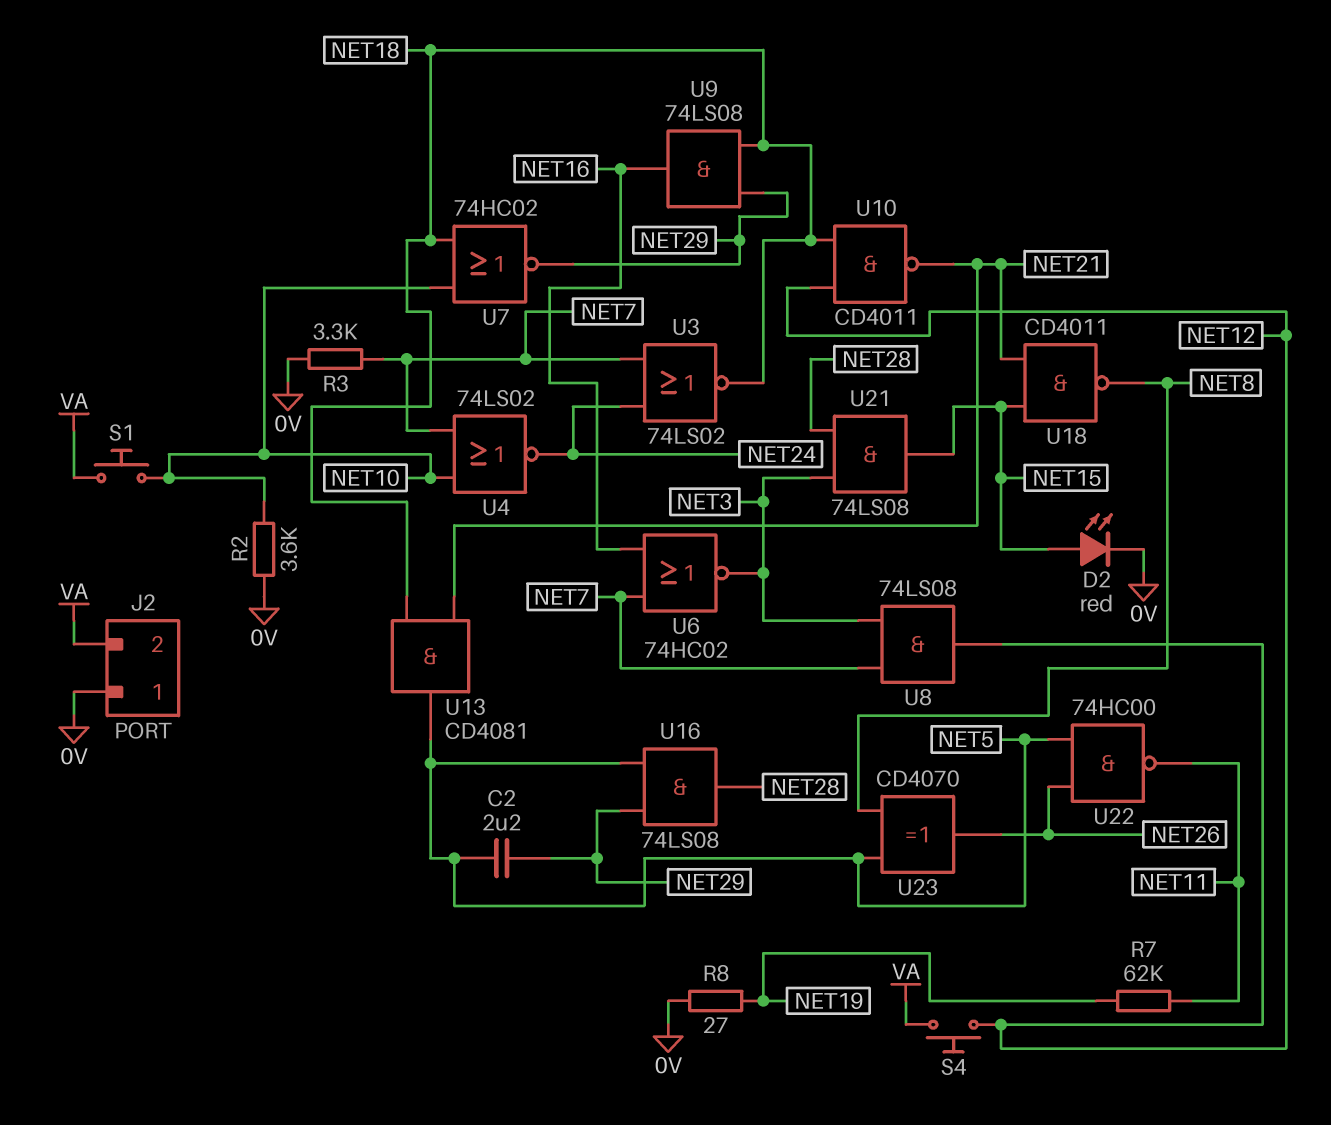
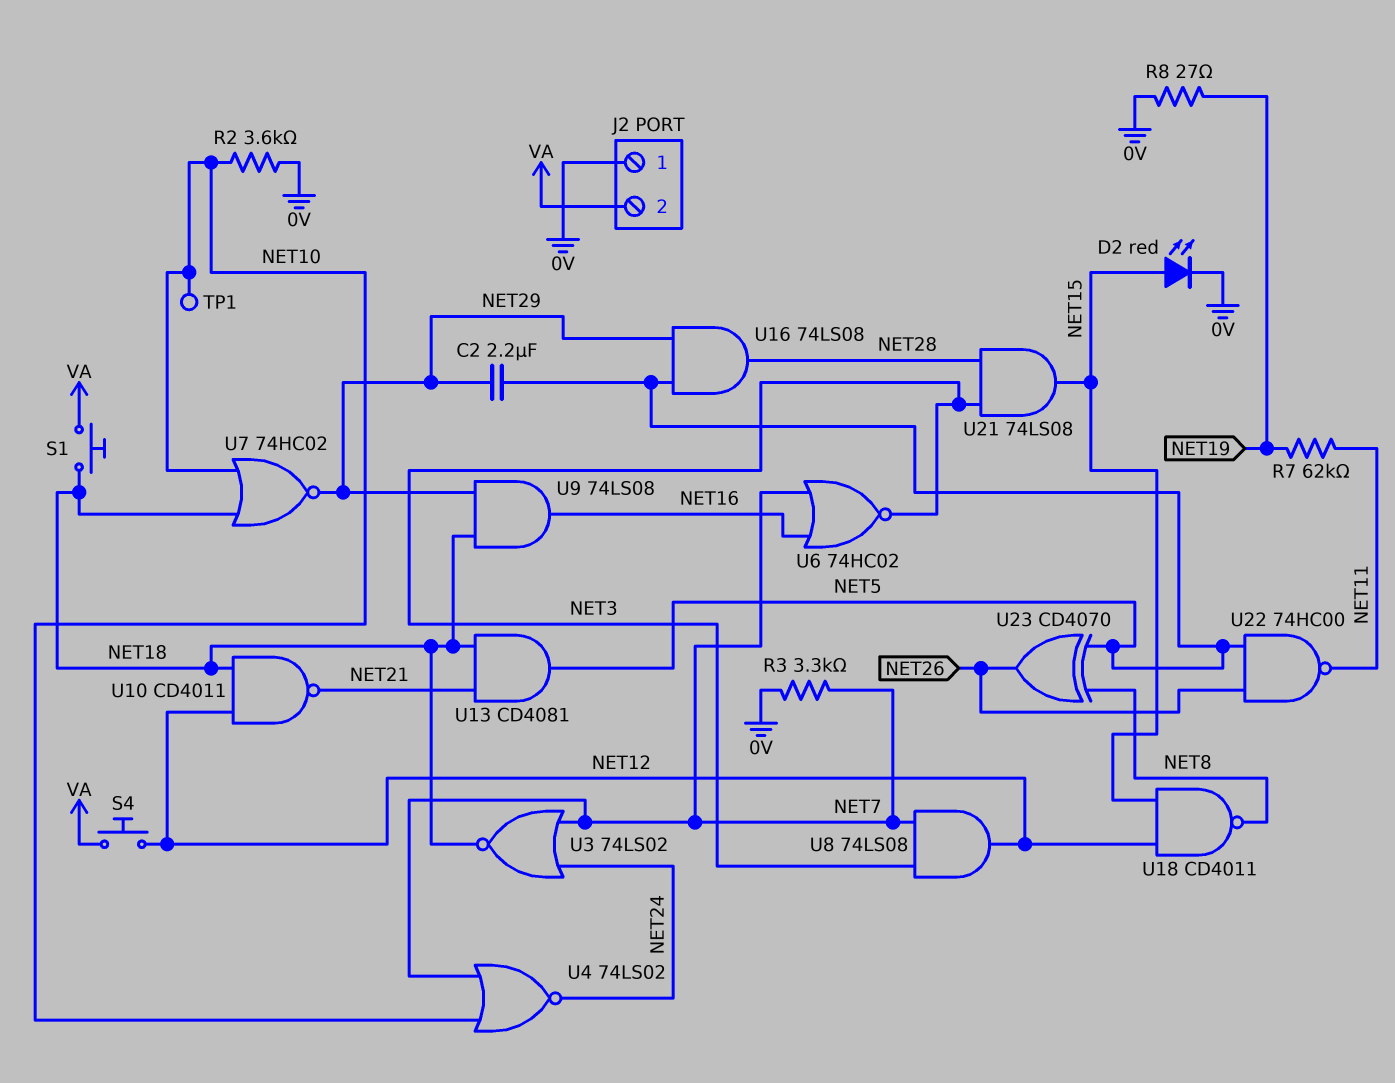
S1: button (NET10, VA) -> button (NET18, VA)
TP1: none -> test point (NET10)
U18: NAND CD4011 (in NET15, in NET21, out NET8) -> NAND CD4011 (in NET12, in NET15, out NET8)

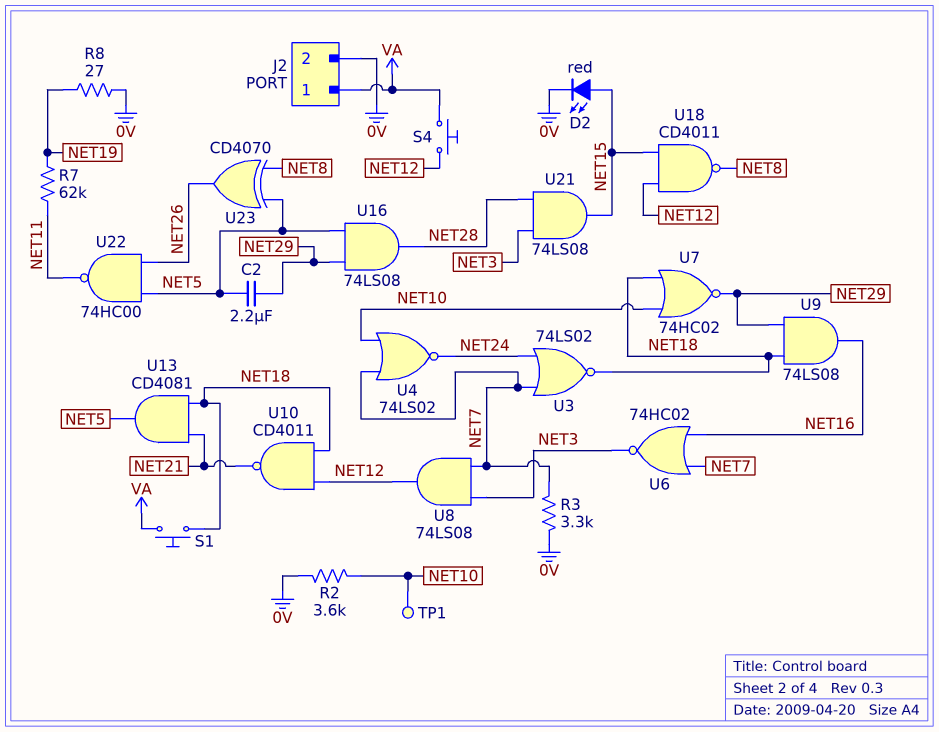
J2 pin 1: 0V -> VA
J2 pin 2: VA -> 0V

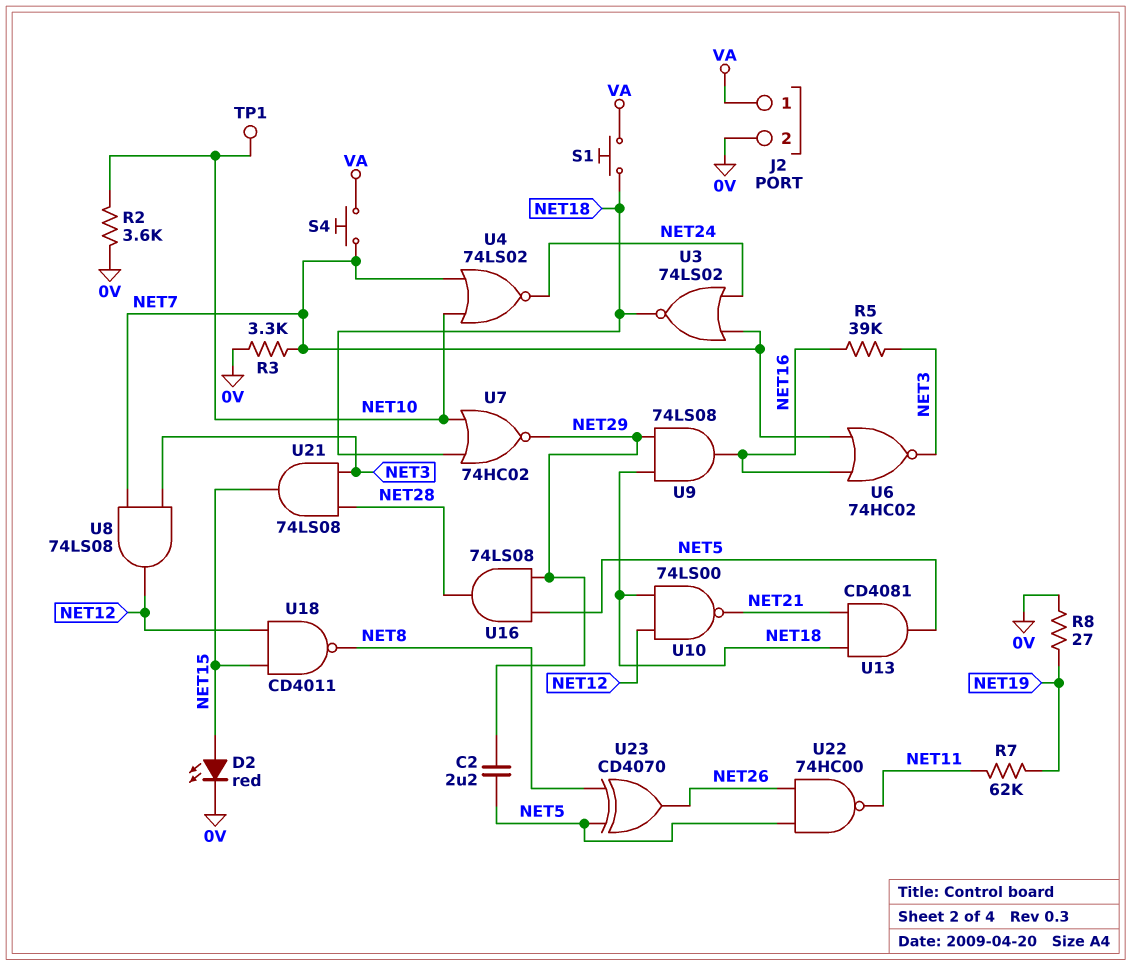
R5: none -> 39k (NET3, NET16)
S4: button (NET12, VA) -> button (NET7, VA)
U10: NAND CD4011 (in NET12, in NET18, out NET21) -> NAND 74LS00 (in NET12, in NET18, out NET21)

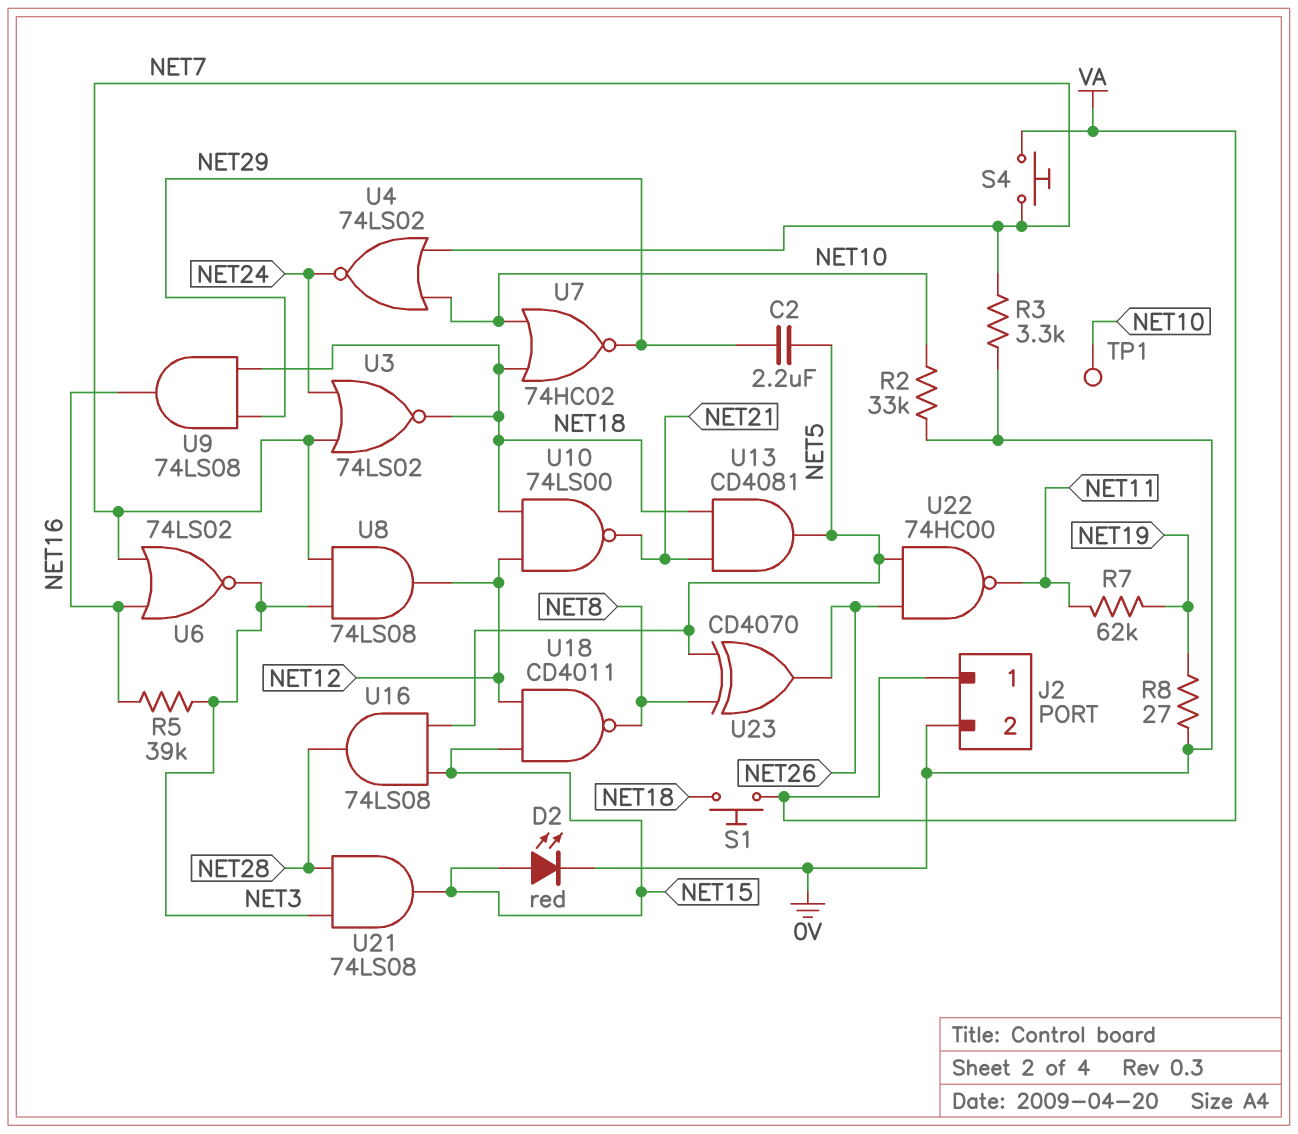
R2: 3.6k (0V, NET10) -> 33k (0V, NET10)
U6: NOR 74HC02 (in NET7, in NET16, out NET3) -> NOR 74LS02 (in NET7, in NET16, out NET3)
U16: AND 74LS08 (in NET5, in NET29, out NET28) -> AND 74LS08 (in NET5, in NET15, out NET28)

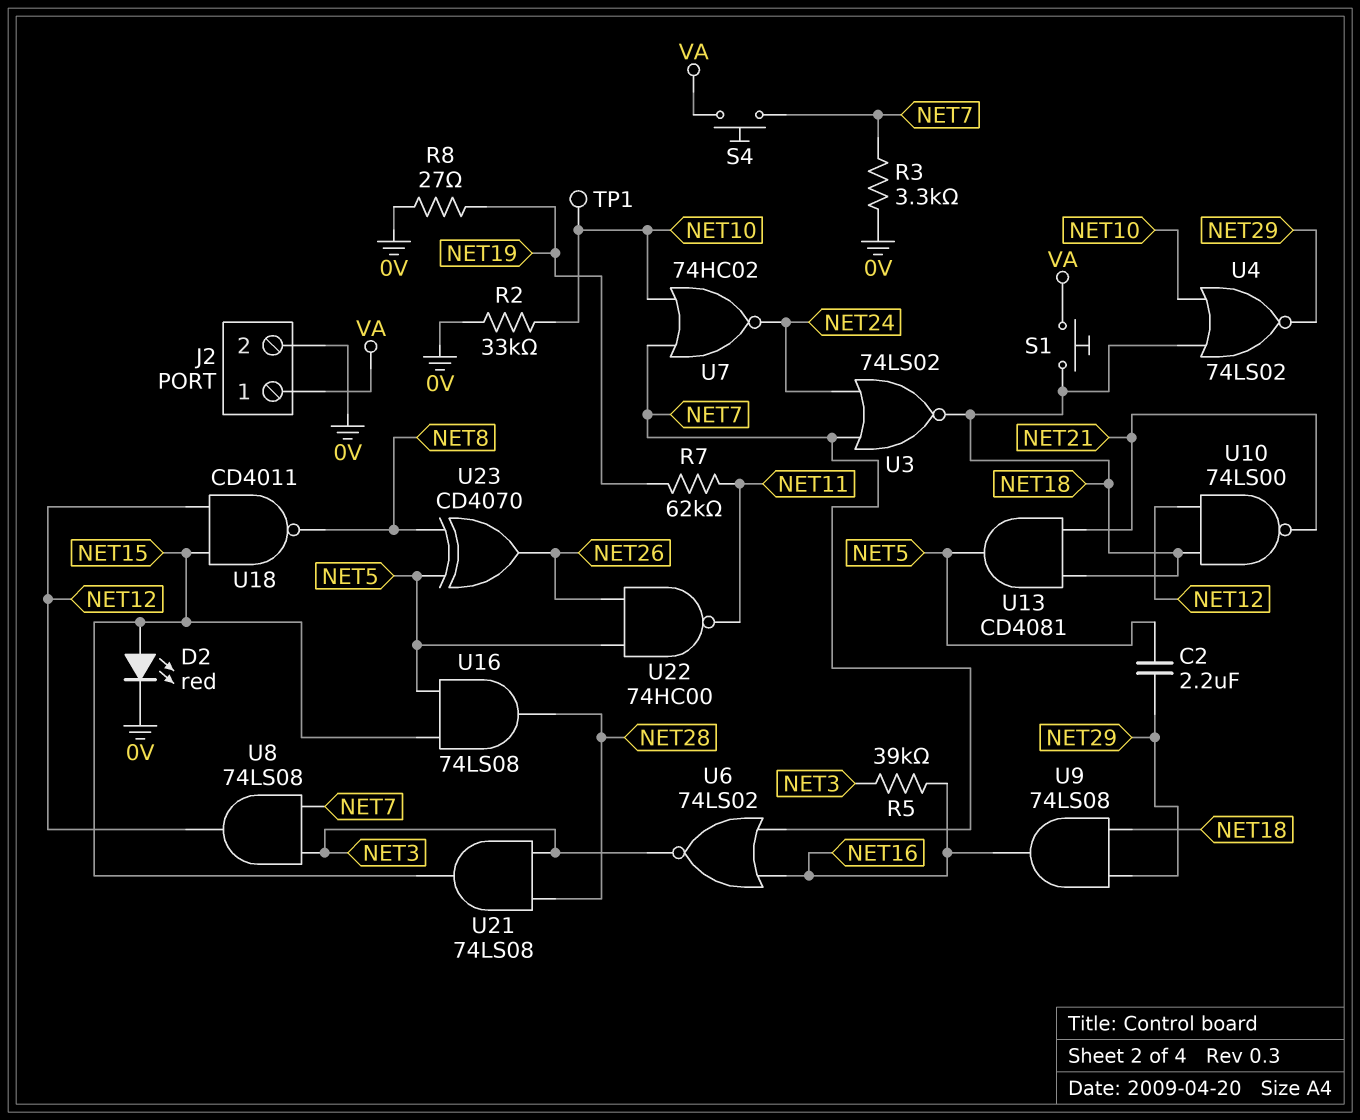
U4: NOR 74LS02 (in NET7, in NET10, out NET24) -> NOR 74LS02 (in NET10, in NET18, out NET29)
U7: NOR 74HC02 (in NET10, in NET18, out NET29) -> NOR 74HC02 (in NET7, in NET10, out NET24)

